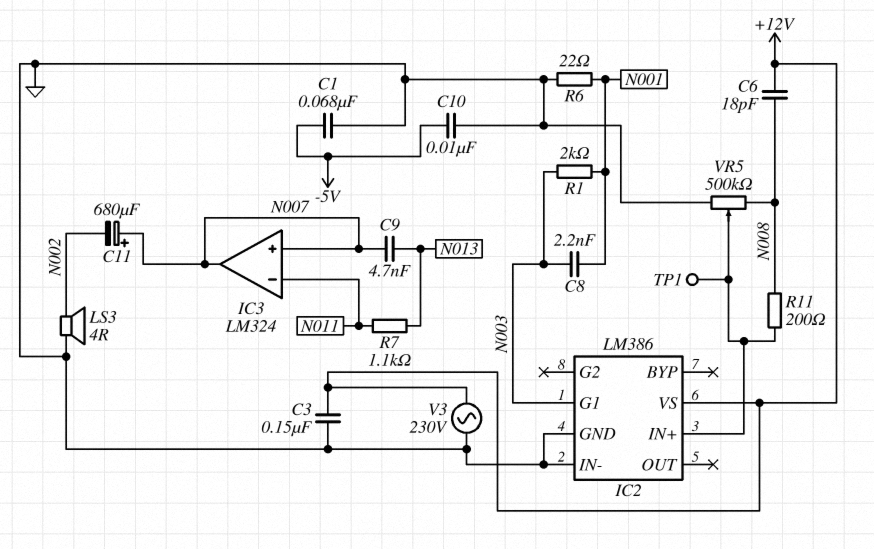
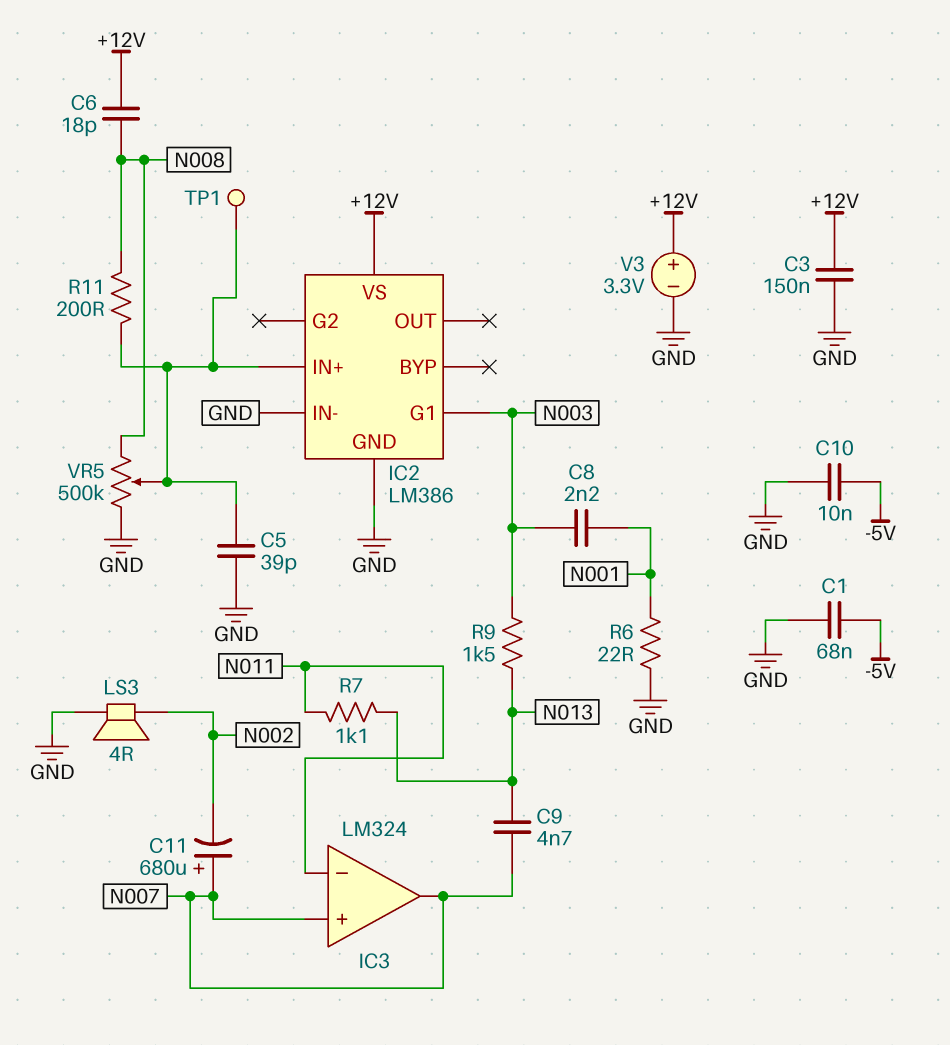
C5: none -> 39pF (GND, IC2/IN+)
R1: 2k (N001, N003) -> none
R9: none -> 1.5k (N003, N013)
V3: AC 230V (+12V, GND) -> 3.3V (plus +12V, minus GND)

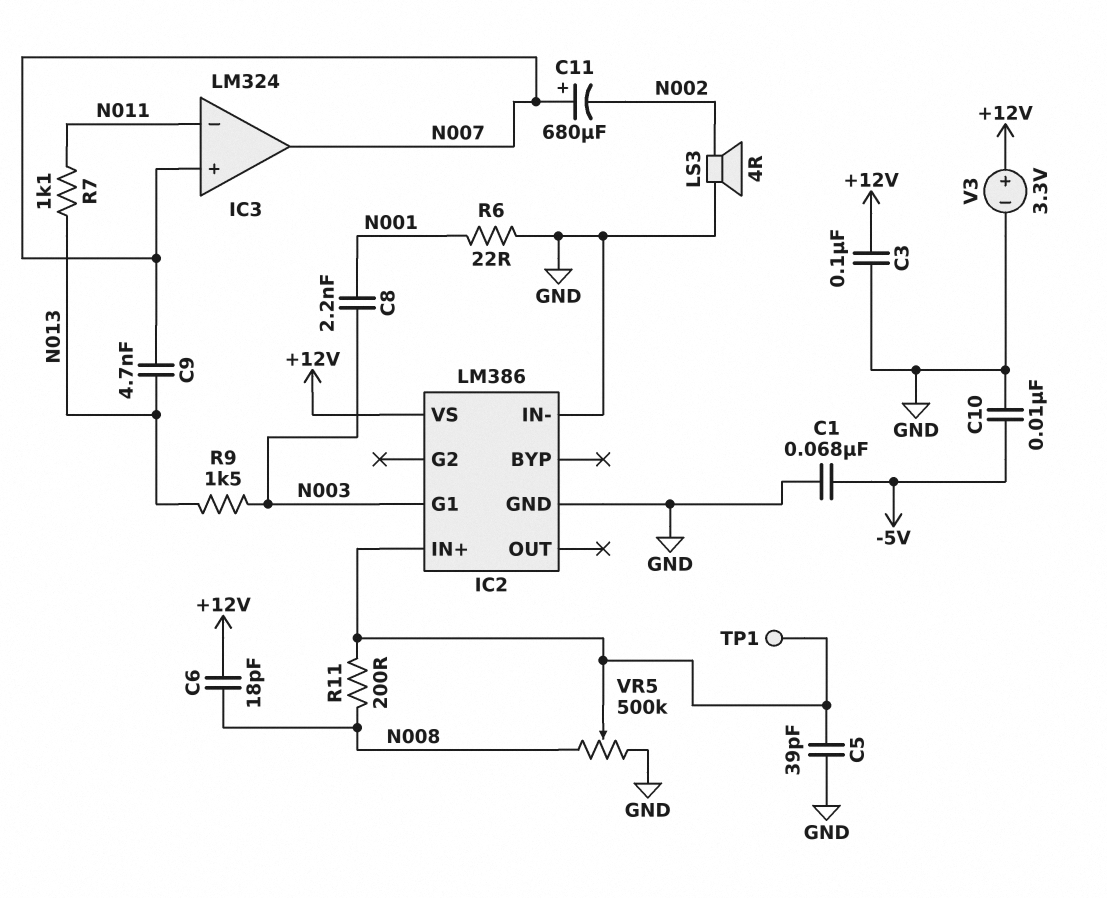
C3: 150nF (+12V, GND) -> 100nF (+12V, GND)

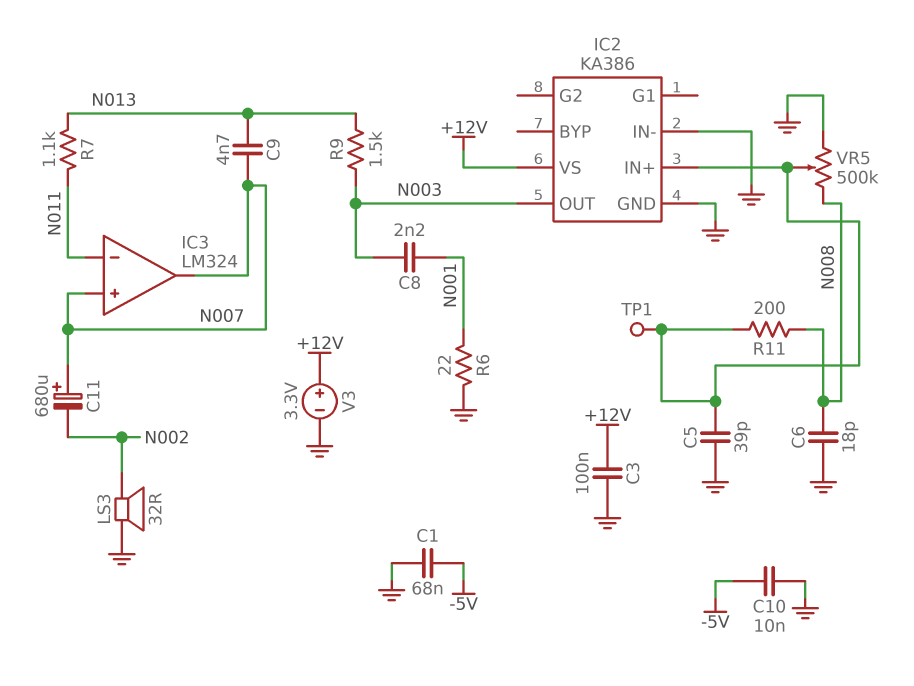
C6: 18pF (+12V, N008) -> 18pF (GND, N008)
IC2: LM386 -> KA386
IC2 pin G1: N003 -> none
IC2 pin OUT: none -> N003
LS3: speaker 4R (GND, N002) -> speaker 32R (GND, N002)

